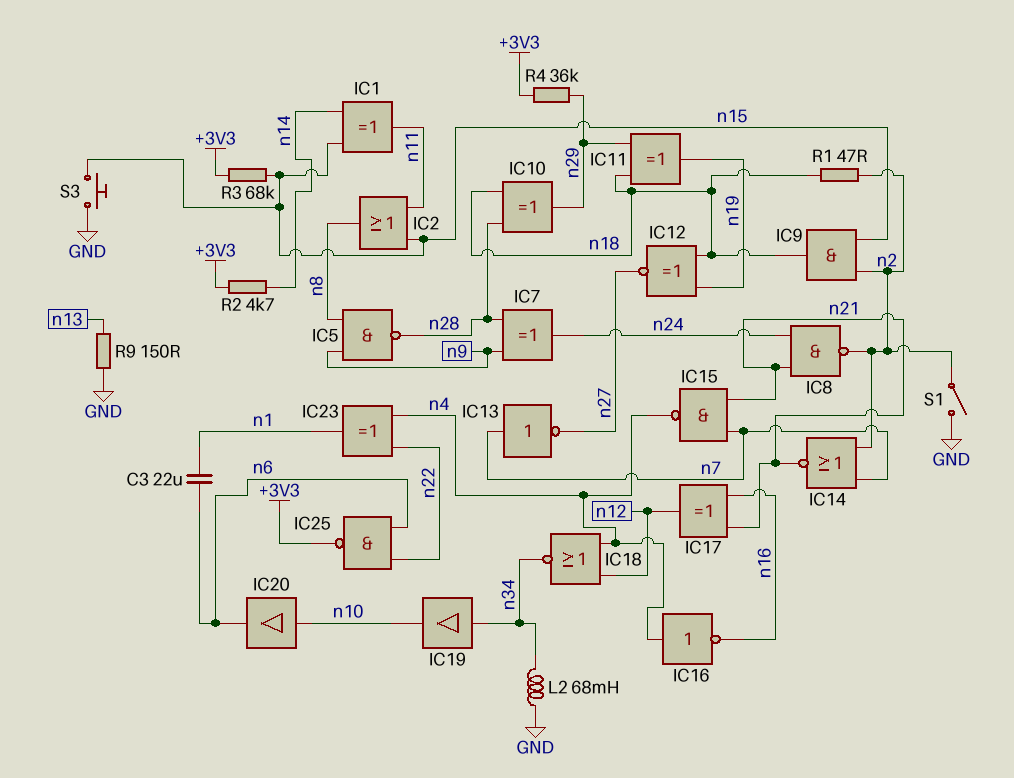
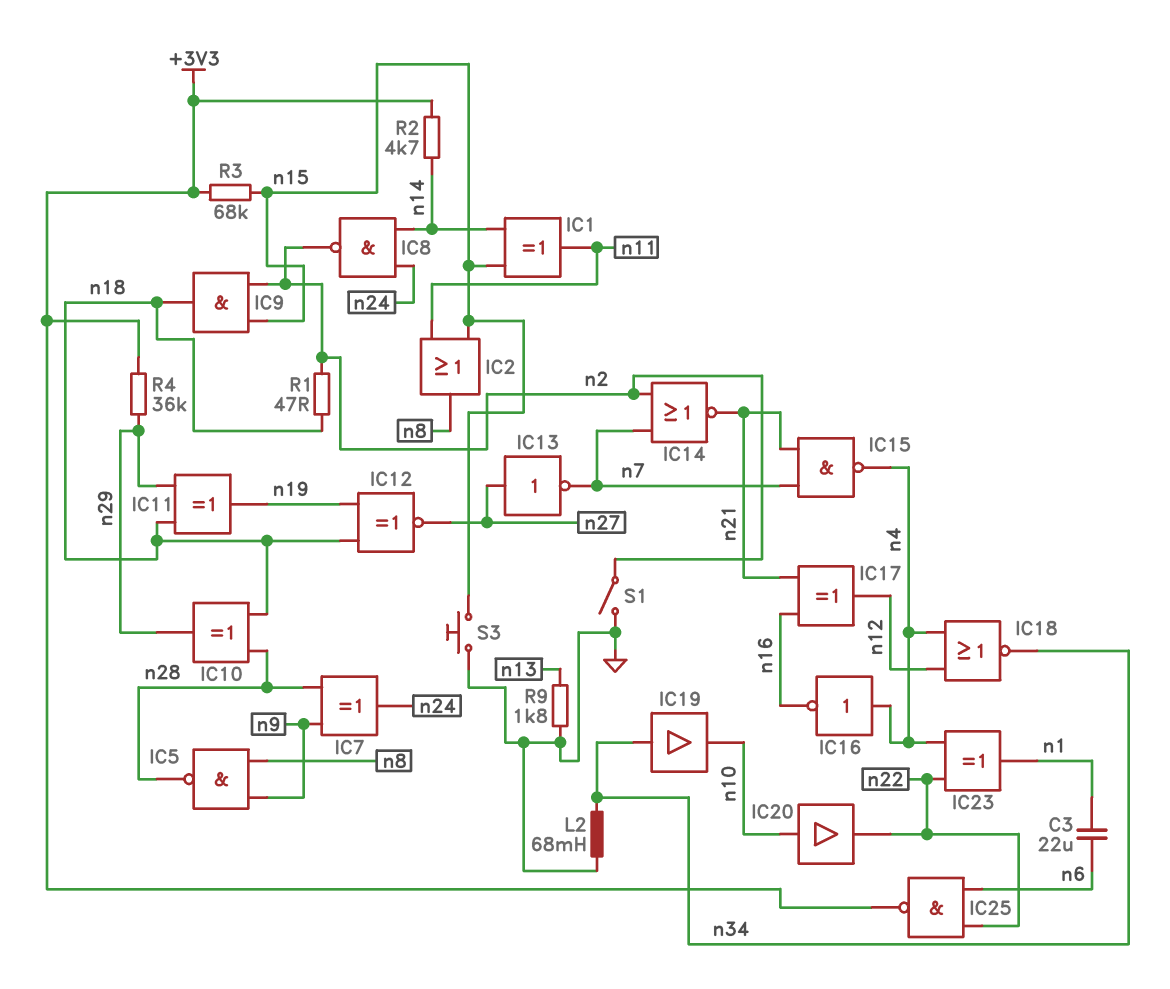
IC8: NAND (in n21, in n24, out n2) -> NAND (in n14, in n24, out n2)
IC13: NOT (in n7, out n27) -> NOT (in n27, out n7)
IC20: buffer (in n10, out n6) -> buffer (in n10, out n22)
R9: 150 (GND, n13) -> 1.8k (GND, n13)

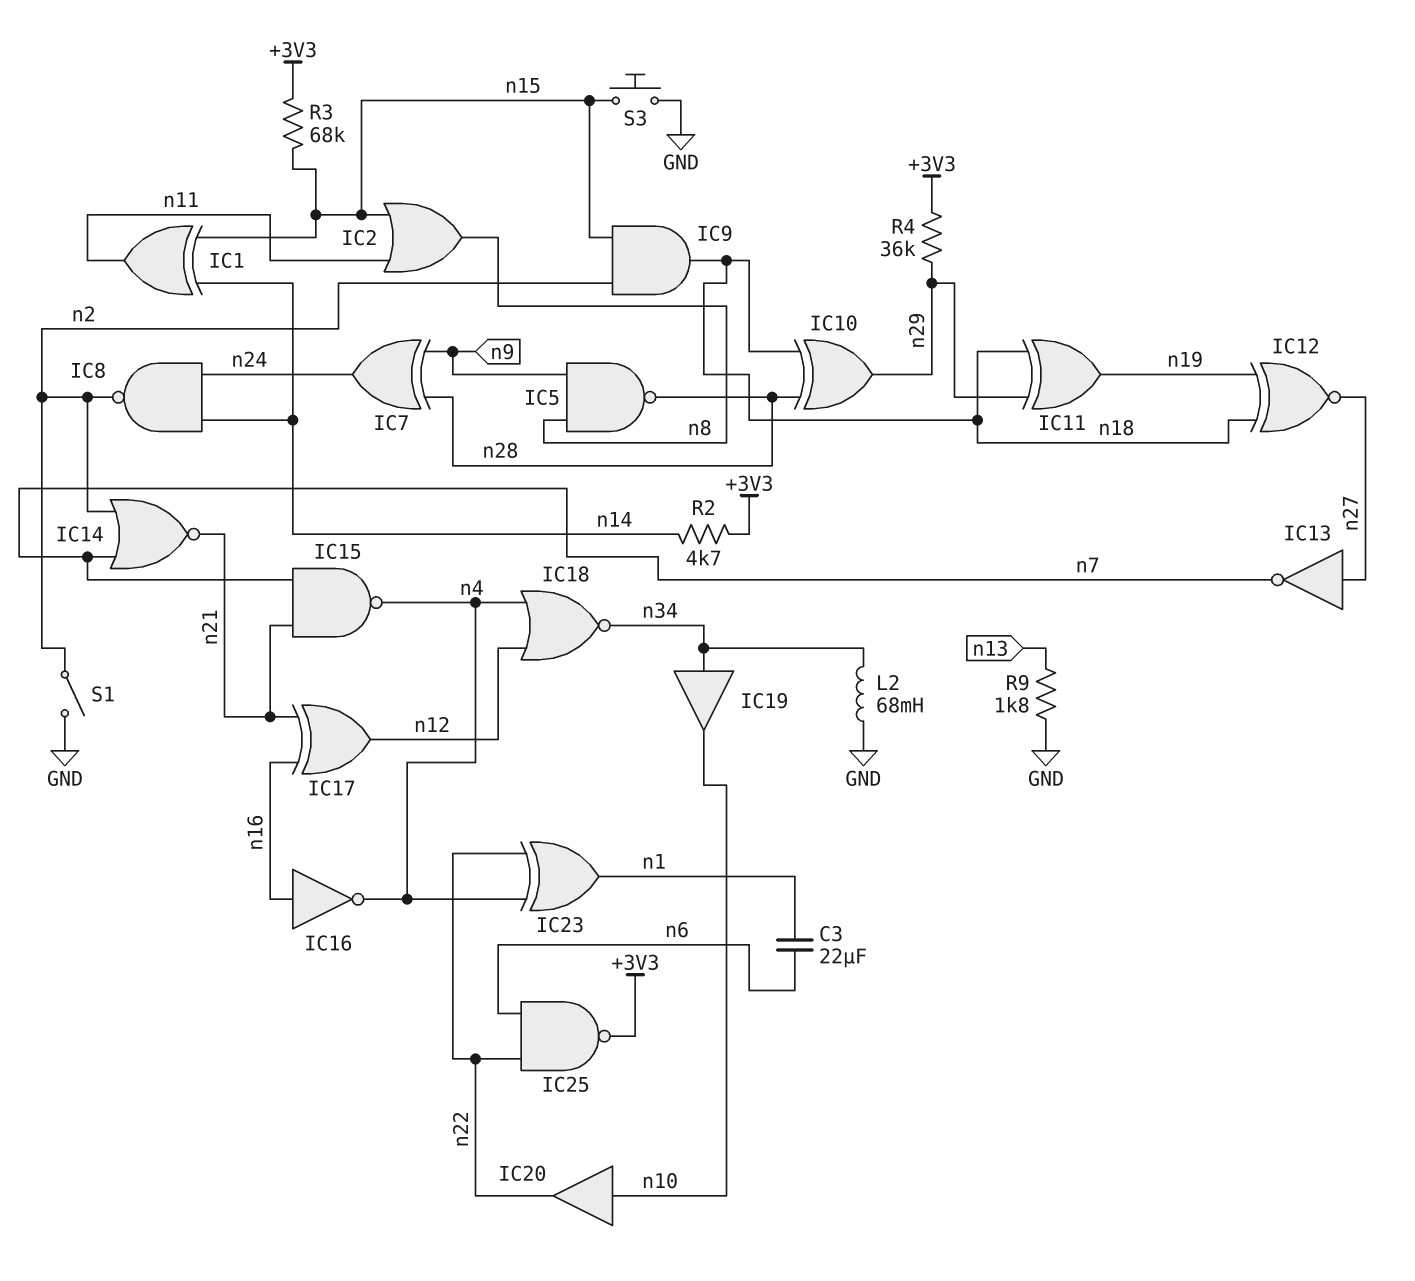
IC16: NOT (in n4, out n16) -> NOT (in n16, out n4)
R1: 47 (n2, n18) -> none

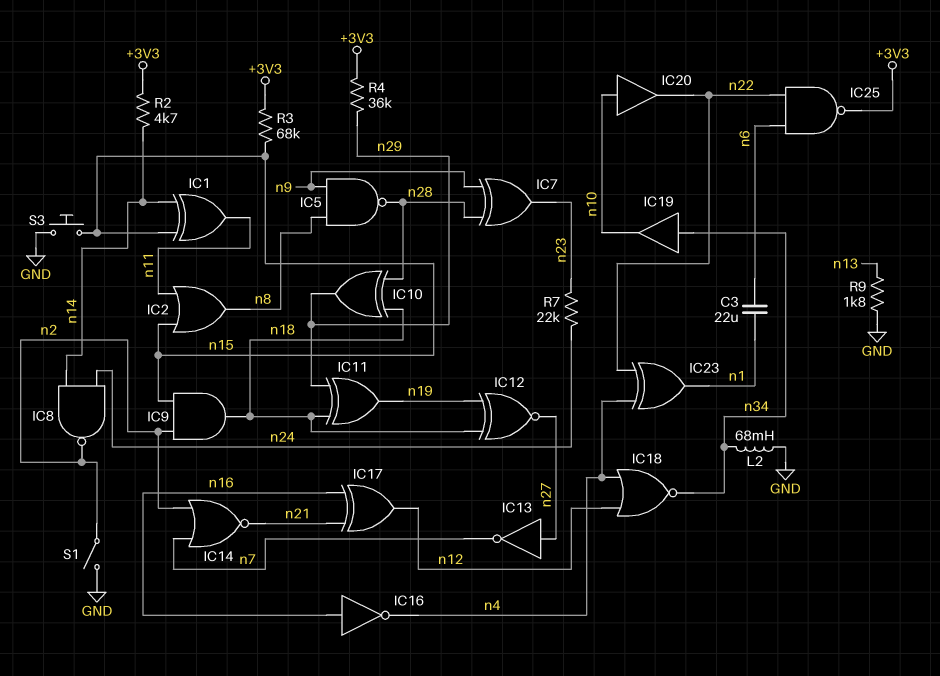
IC7: XOR (in n9, in n28, out n24) -> XOR (in n9, in n28, out n23)
IC15: NAND (in n7, in n21, out n4) -> none
R7: none -> 22k (n23, n24)

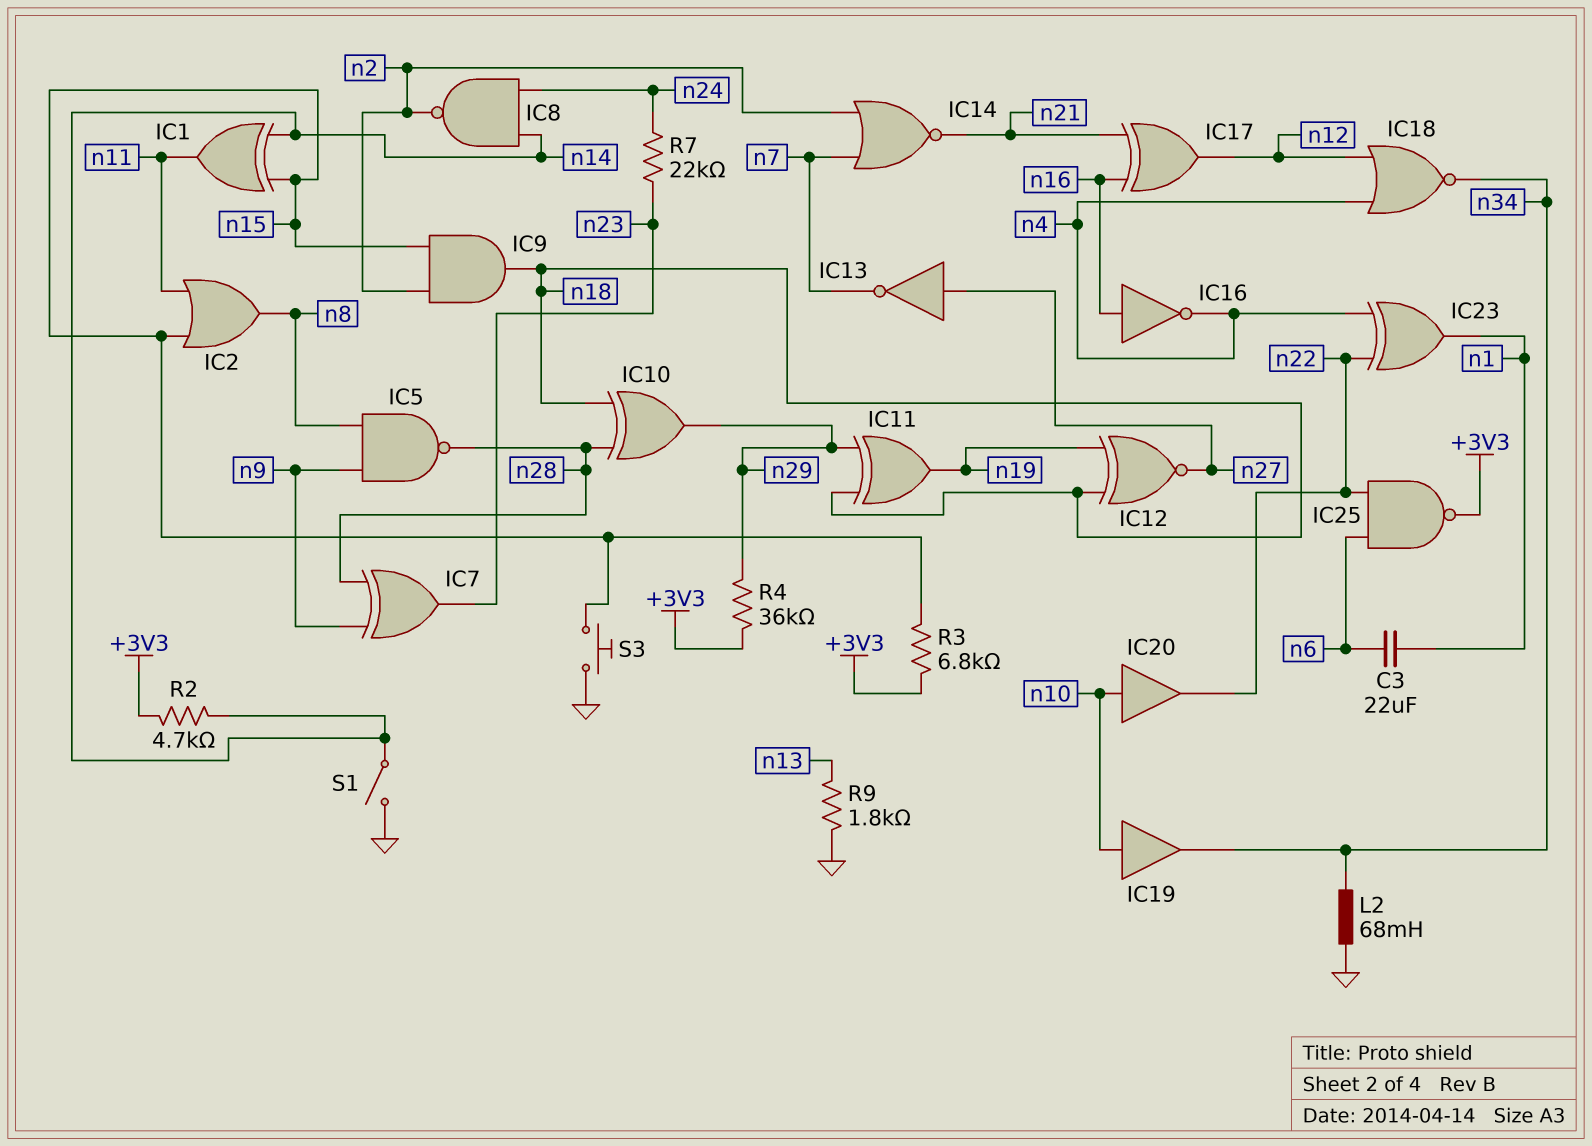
IC19: buffer (in n34, out n10) -> buffer (in n10, out n34)
R3: 68k (+3V3, n15) -> 6.8k (+3V3, n15)
S1: switch (GND, n2) -> switch (GND, n14)

